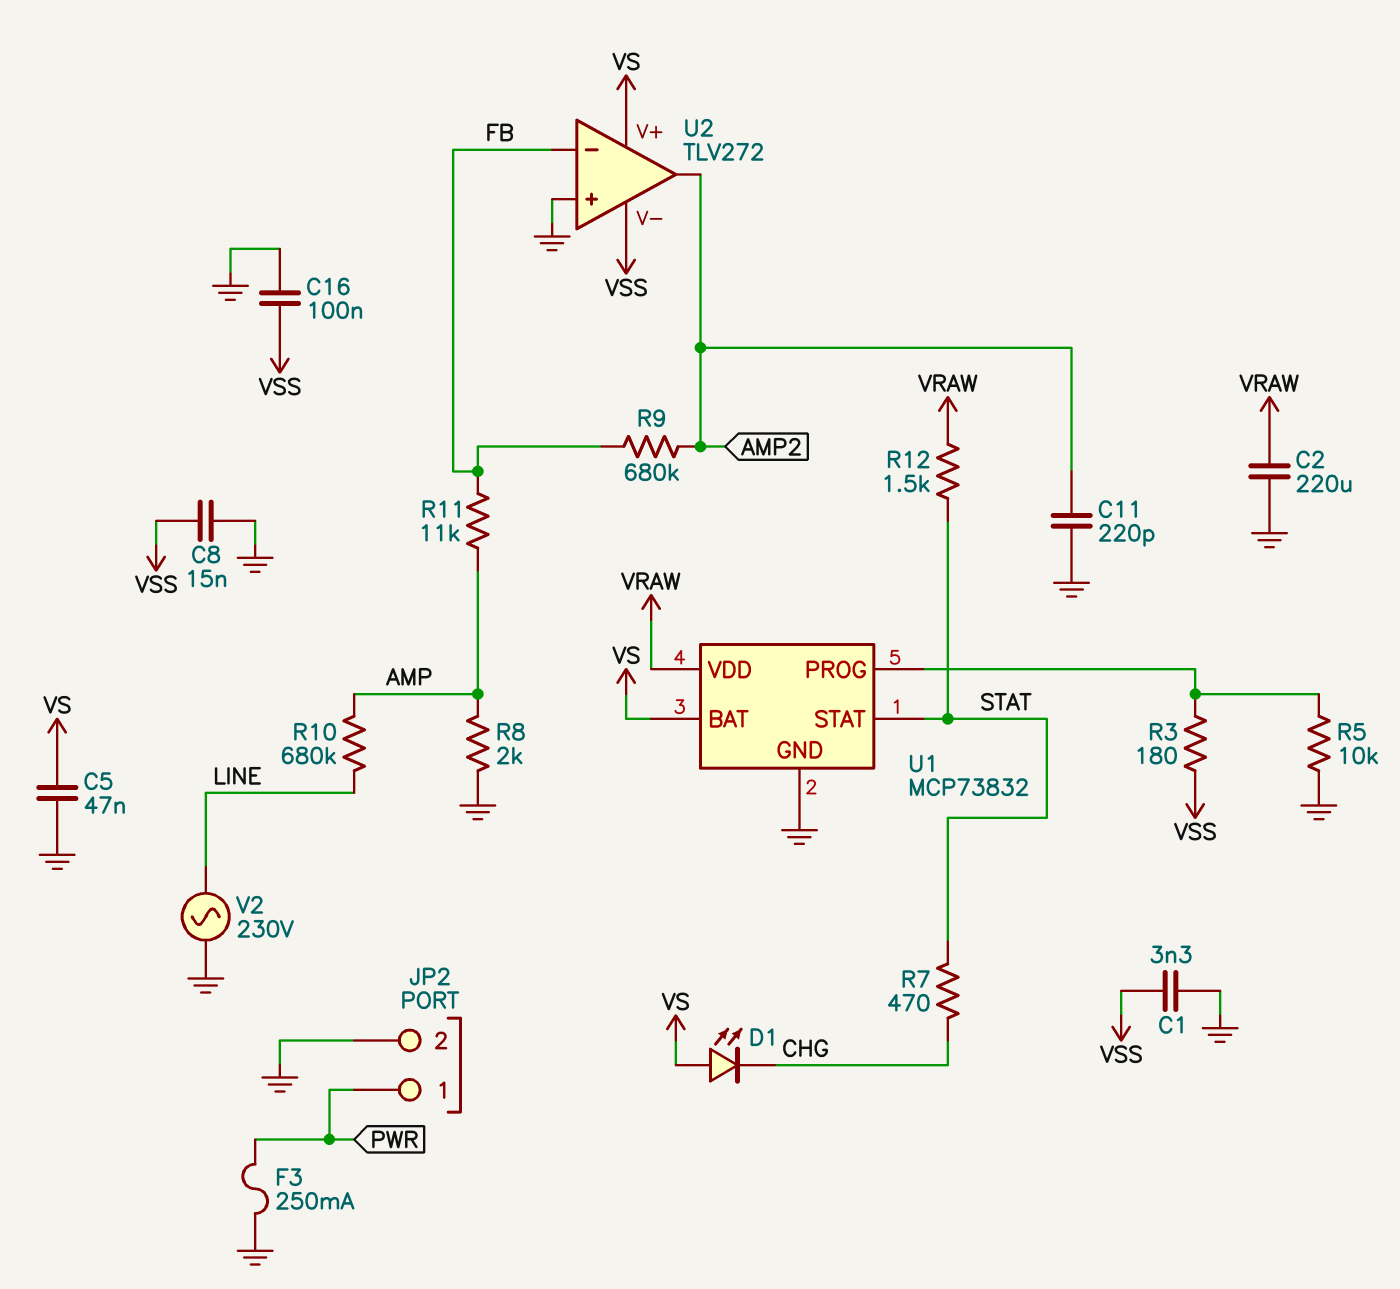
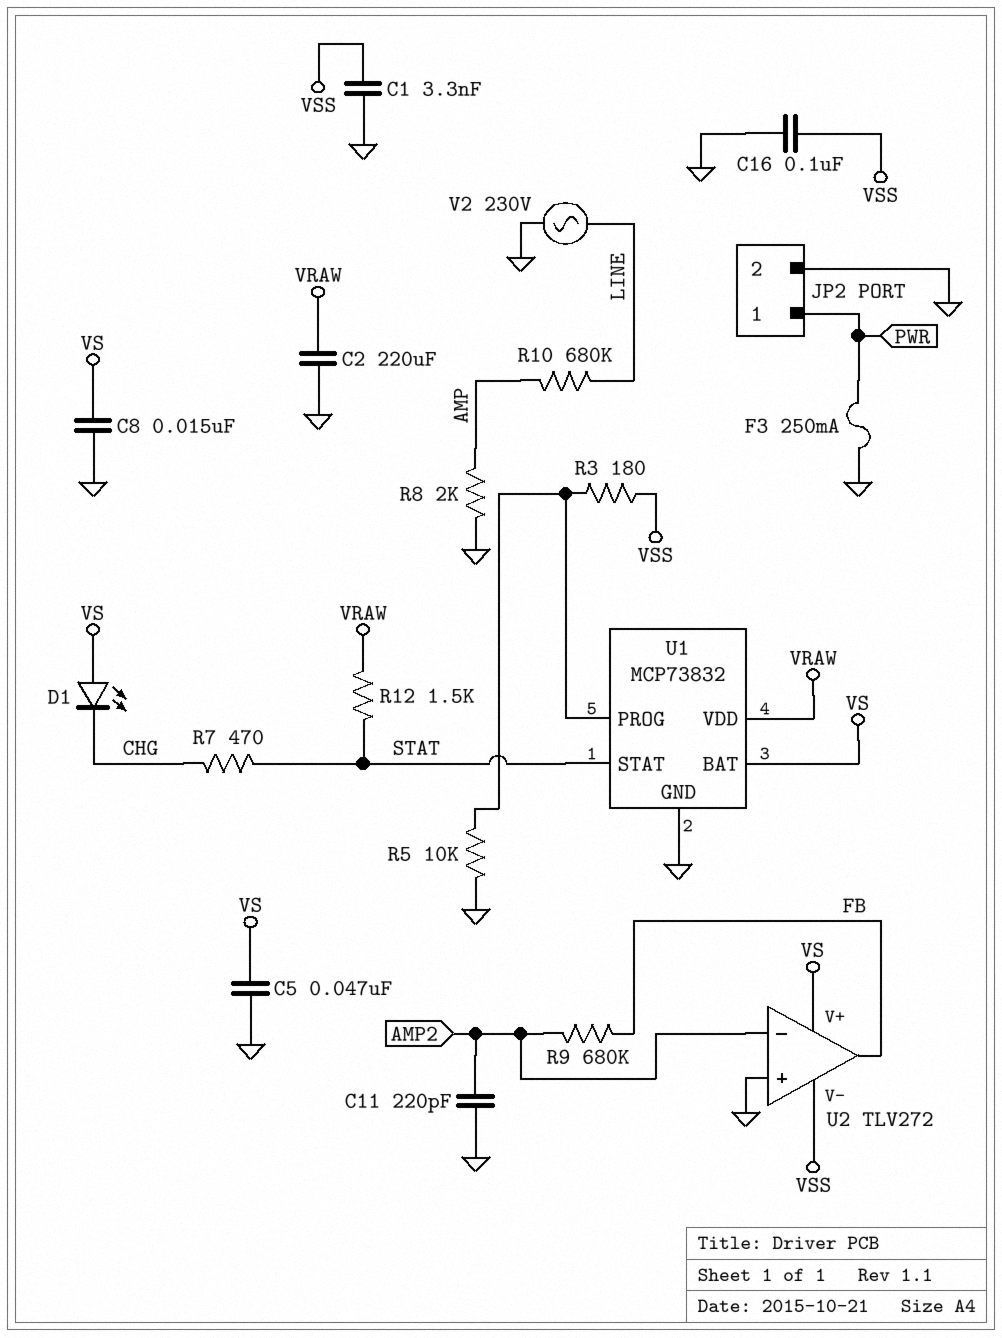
C8: 15nF (GND, VSS) -> 15nF (GND, VS)
R11: 11k (AMP, FB) -> none
U2 pin in-: FB -> AMP2
U2 pin out: AMP2 -> FB

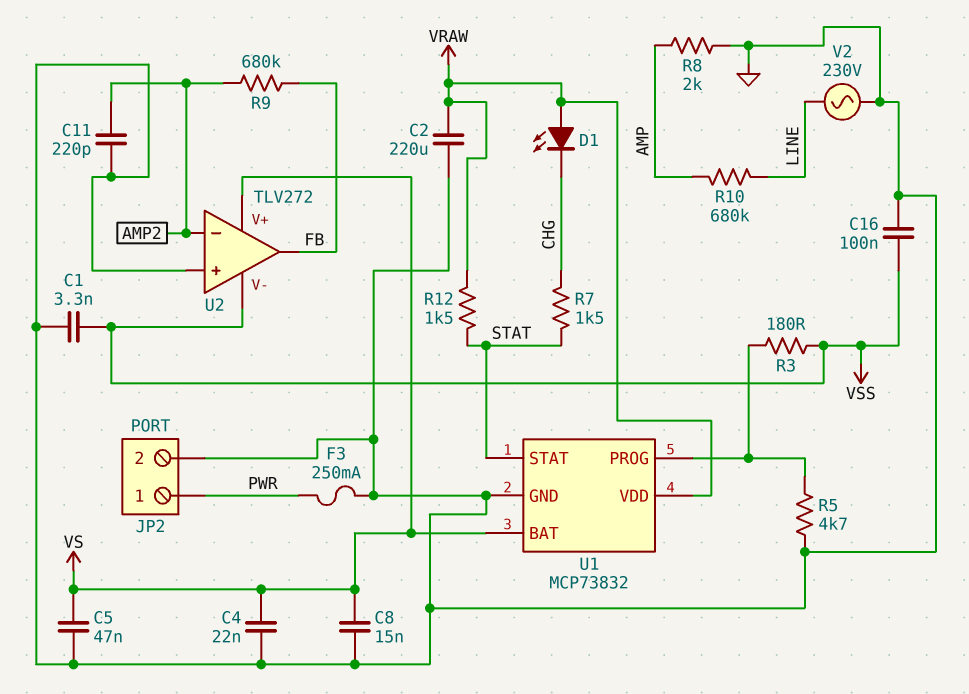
C4: none -> 22nF (GND, VS)
D1: LED (A VS, K CHG) -> LED (A VRAW, K CHG)
R5: 10k (GND, U1/PROG) -> 4.7k (GND, U1/PROG)
R7: 470 (CHG, STAT) -> 1.5k (CHG, STAT)

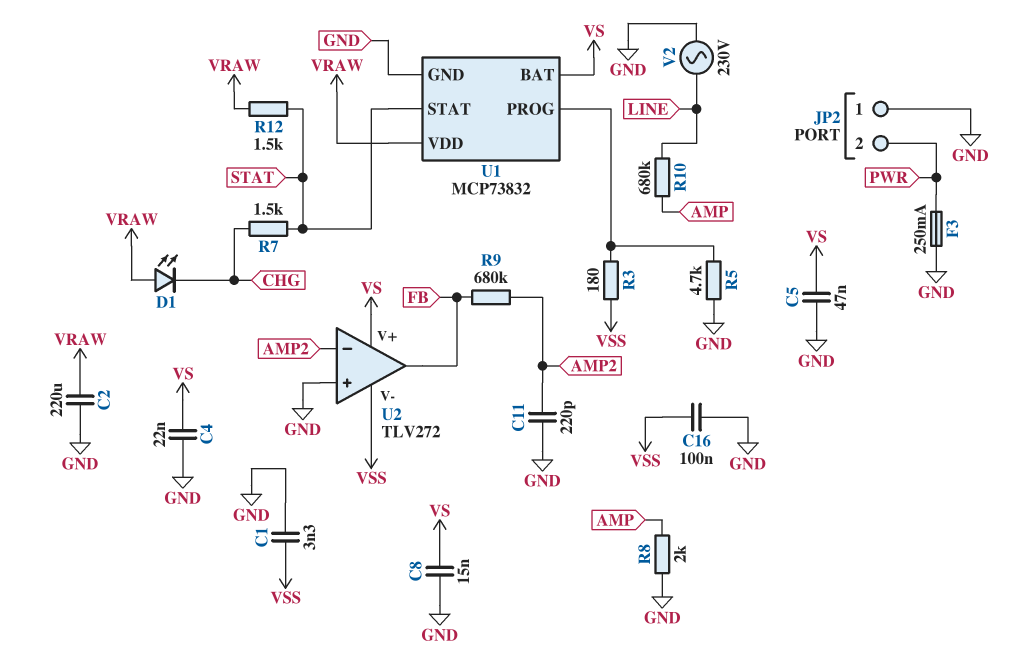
JP2 pin 1: PWR -> GND
JP2 pin 2: GND -> PWR

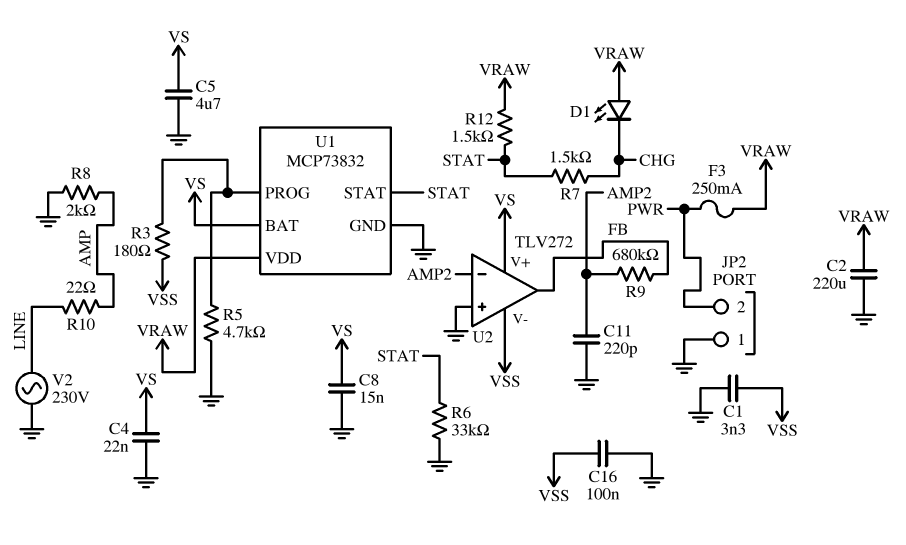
C5: 47nF (GND, VS) -> 4.7uF (GND, VS)
F3: 250mA (GND, PWR) -> 250mA (PWR, VRAW)
R6: none -> 33k (GND, STAT)
R10: 680k (AMP, LINE) -> 22 (AMP, LINE)

